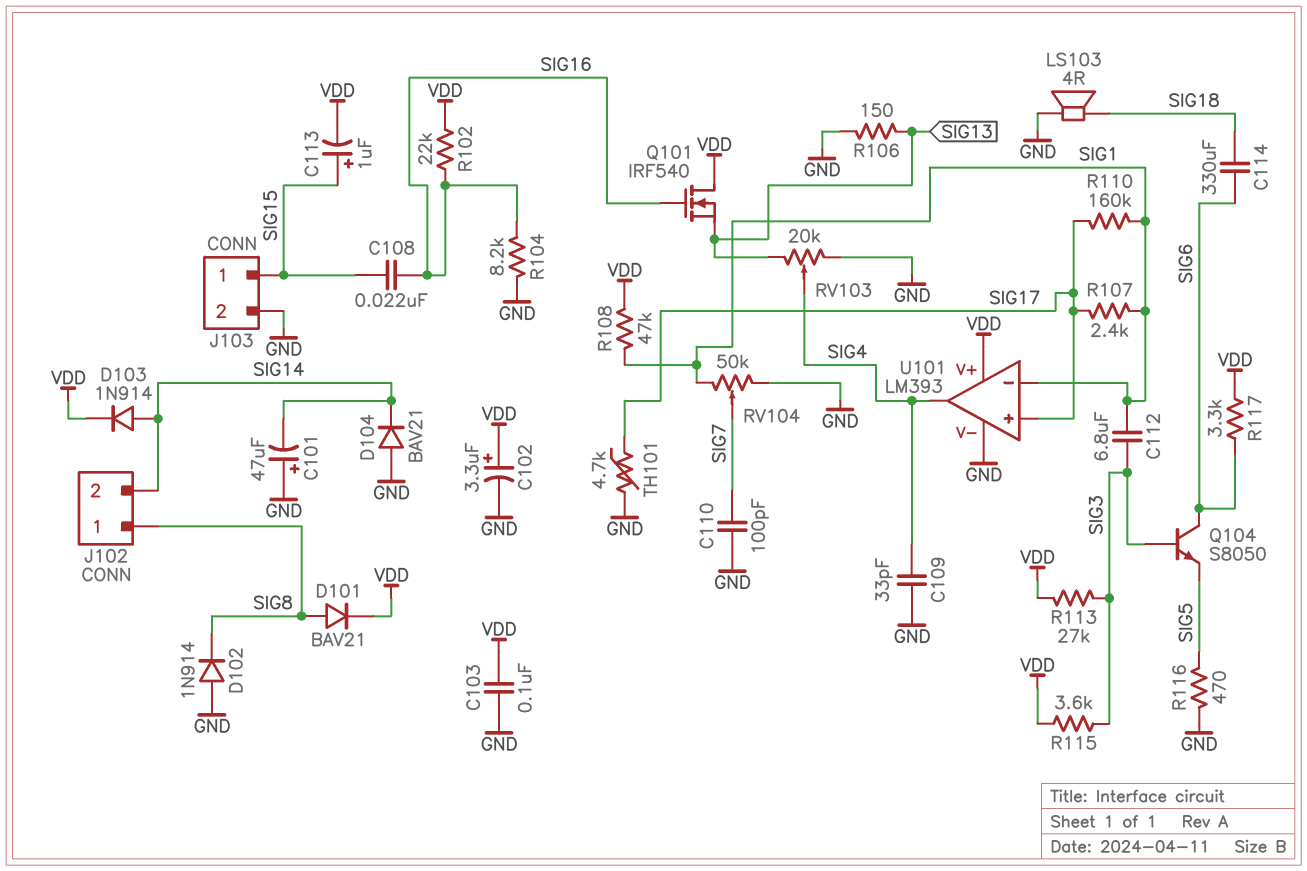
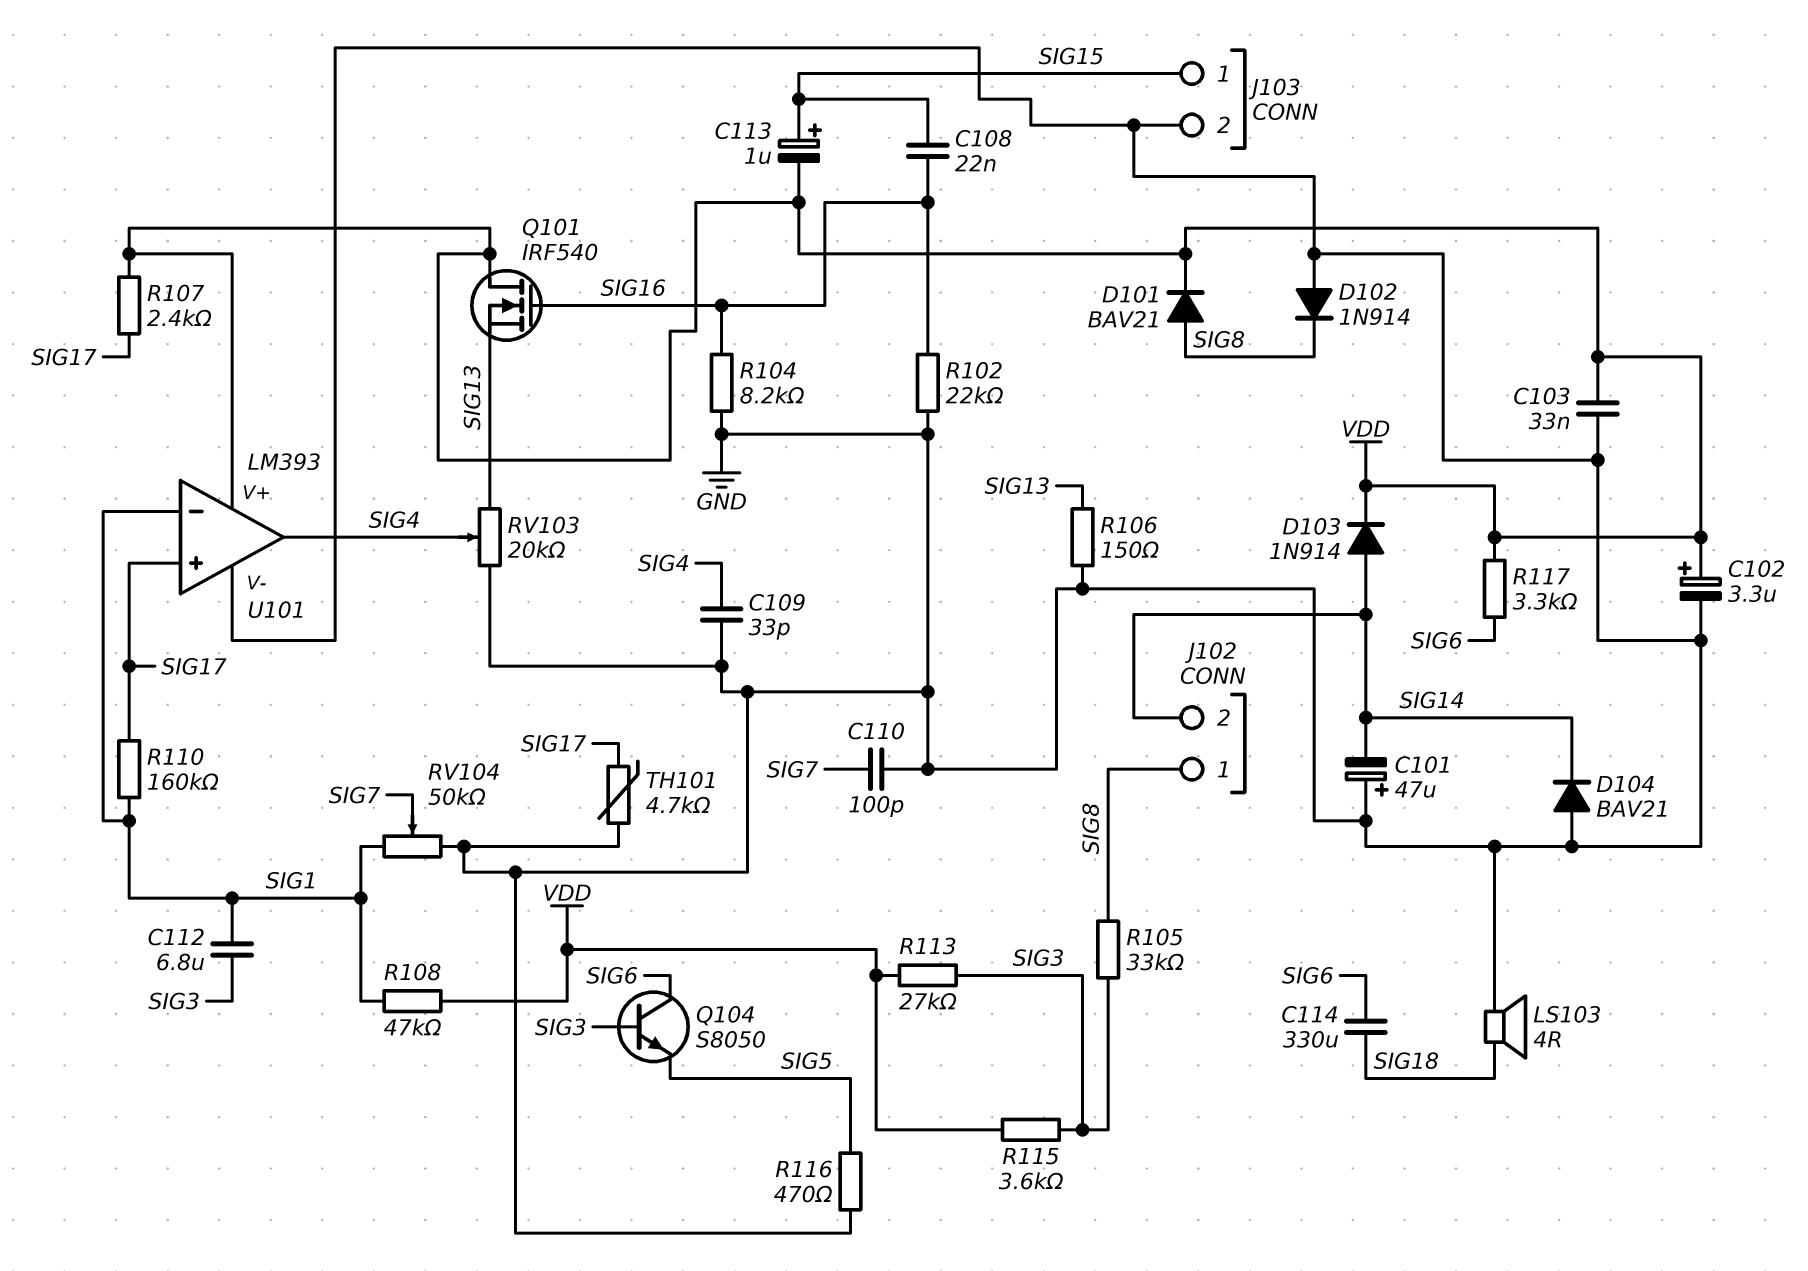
C103: 100nF (GND, VDD) -> 33nF (GND, VDD)
R102: 22k (SIG16, VDD) -> 22k (GND, SIG16)
R105: none -> 33k (SIG3, SIG8)
R107: 2.4k (SIG1, SIG17) -> 2.4k (SIG17, VDD)

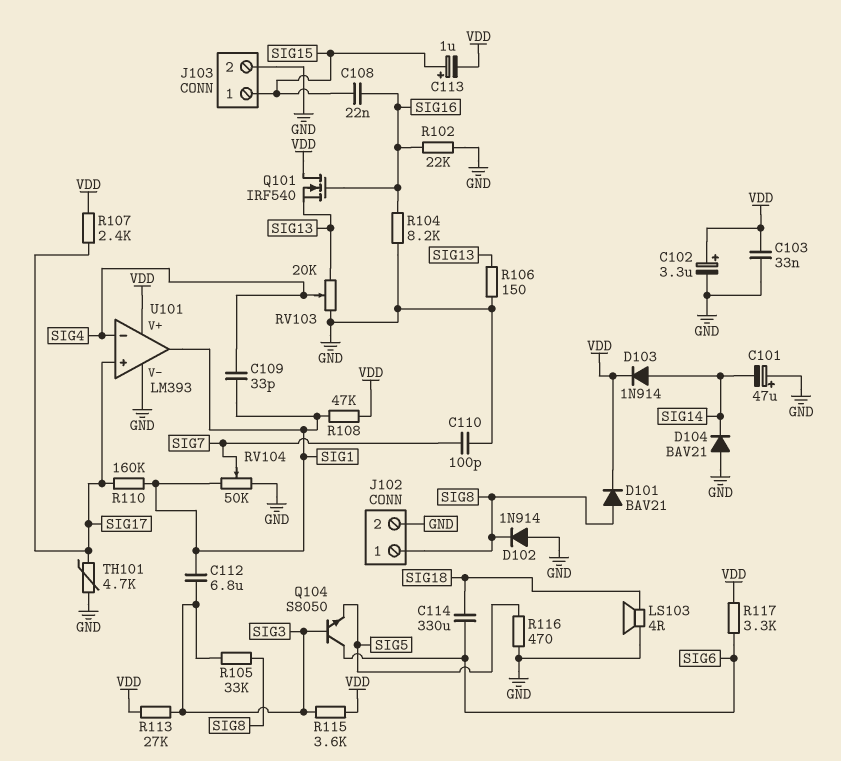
C109: 33pF (GND, SIG4) -> 33pF (SIG1, SIG4)
J102 pin 2: SIG14 -> GND
U101 pin in-: SIG1 -> SIG4
U101 pin out: SIG4 -> SIG1

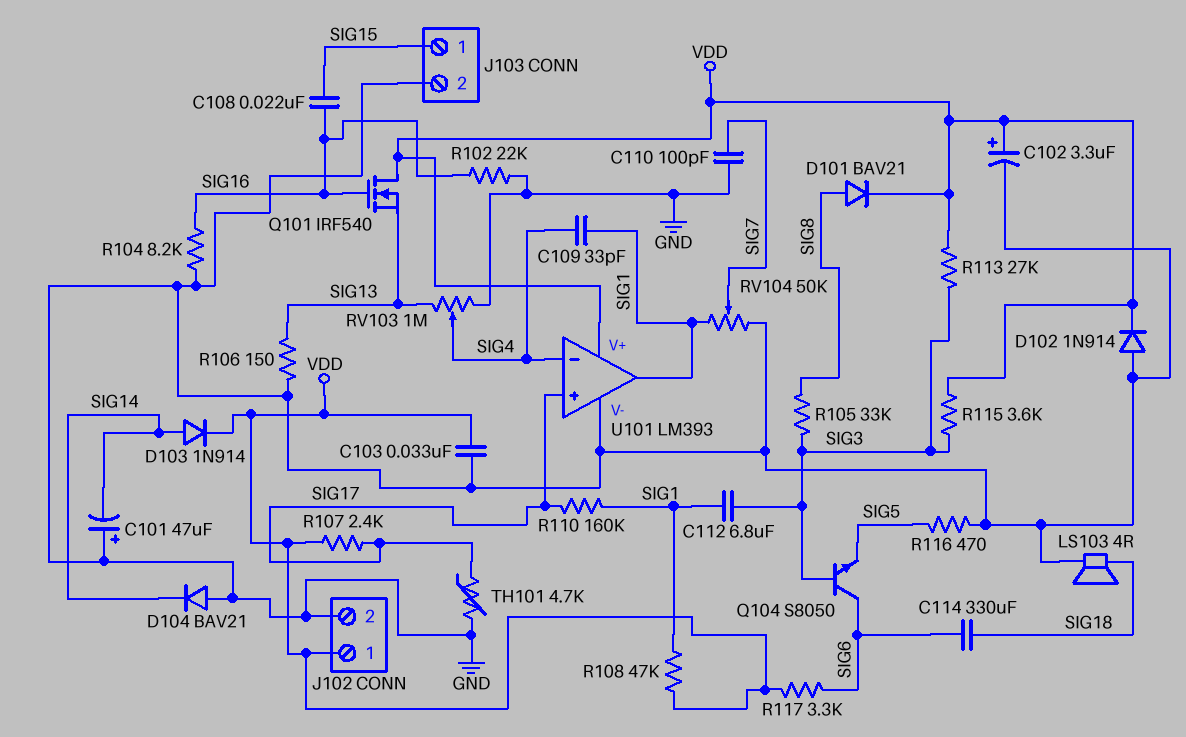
C113: 1uF (plus SIG15, minus VDD) -> none
D102: diode 1N914 (A GND, K SIG8) -> diode 1N914 (A GND, K VDD)
J102 pin 1: SIG8 -> VDD
RV103: 20k (GND, SIG13, wiper SIG4) -> 1M (GND, SIG13, wiper SIG4)

